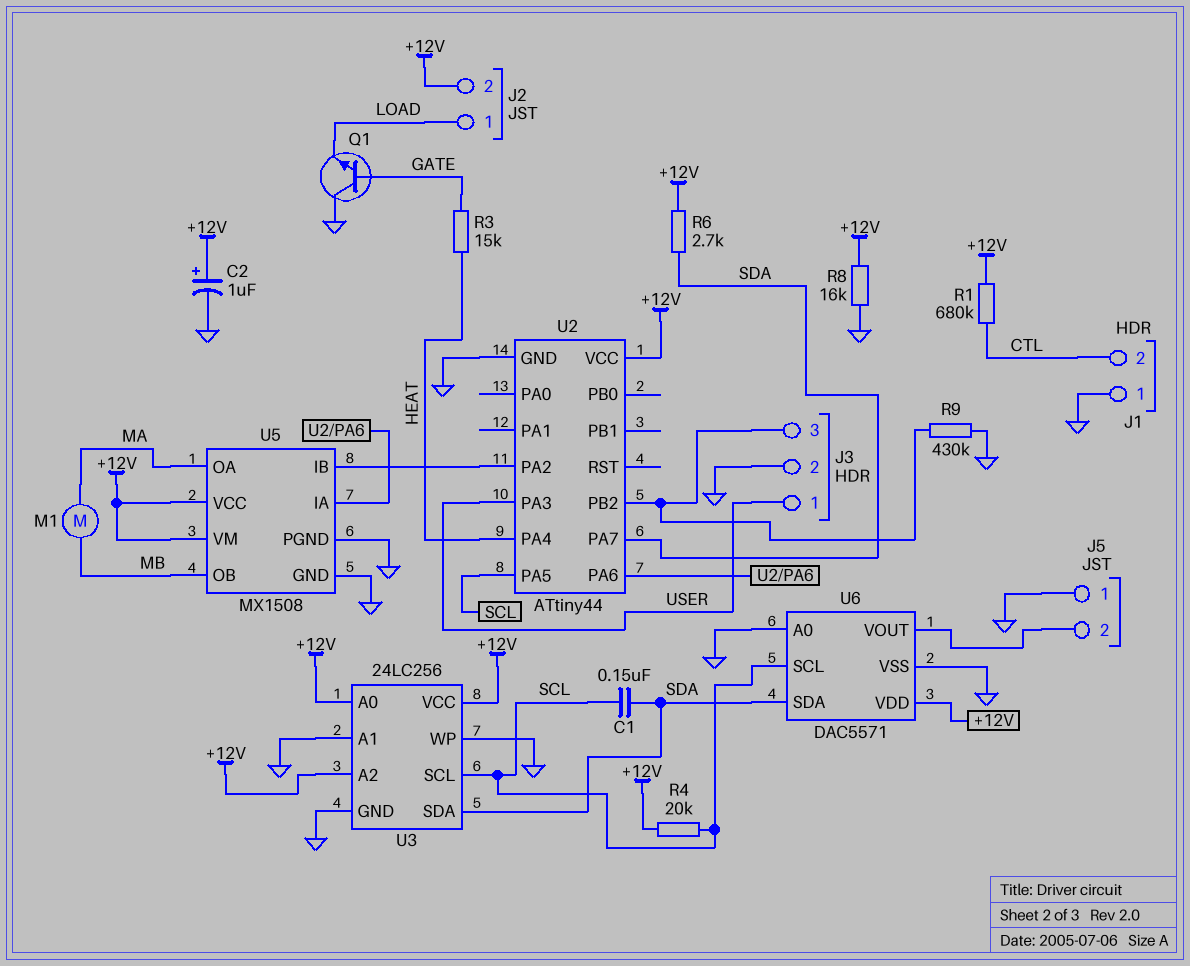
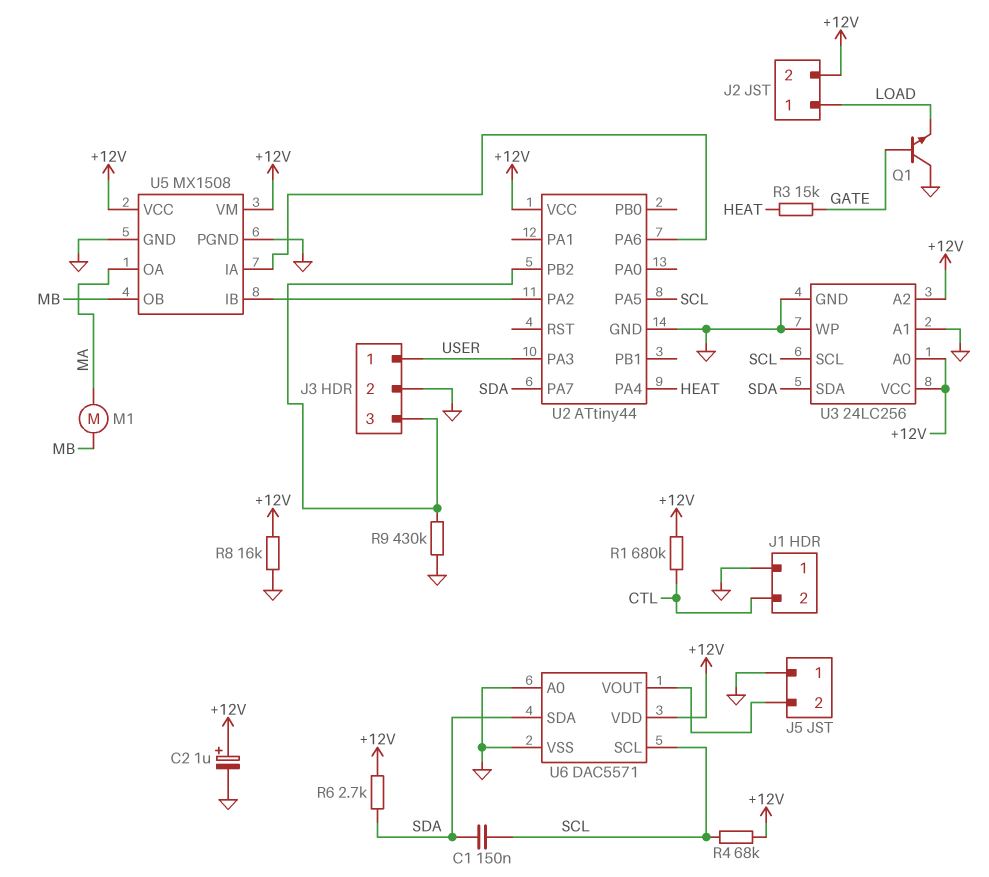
R4: 20k (+12V, SCL) -> 68k (+12V, SCL)

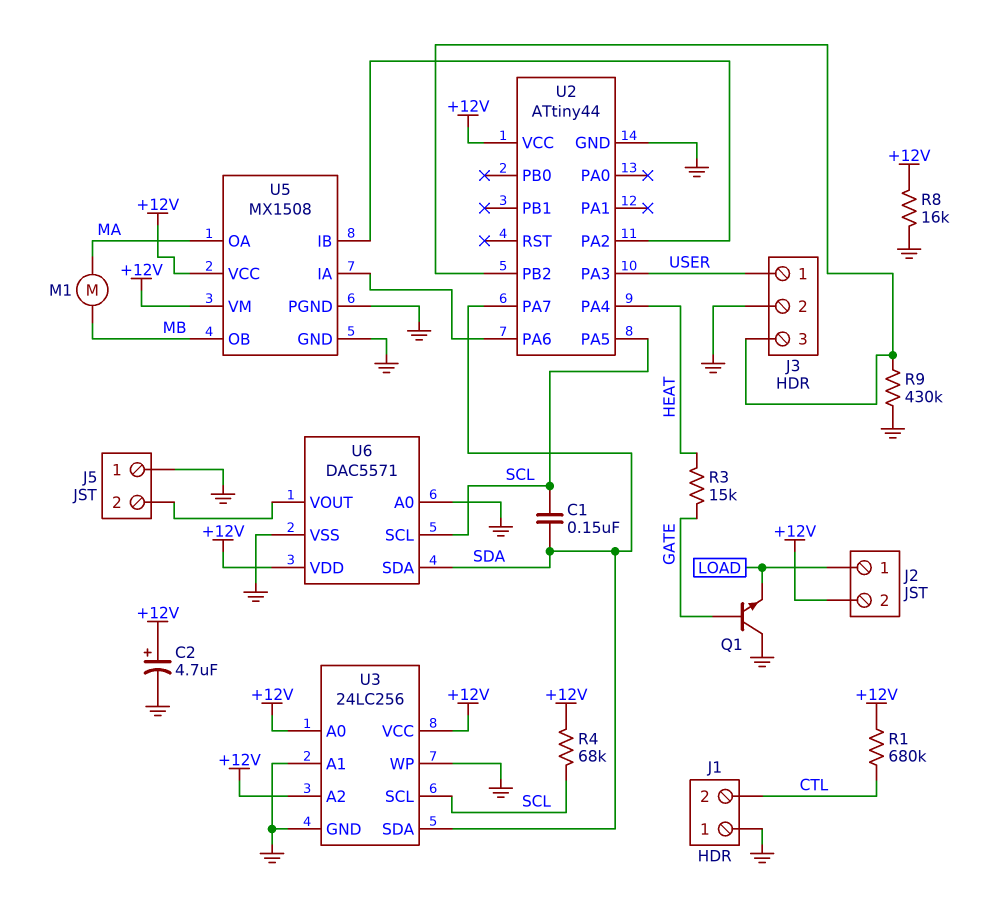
C2: 1uF (plus +12V, minus GND) -> 4.7uF (plus +12V, minus GND)
R6: 2.7k (+12V, SDA) -> none

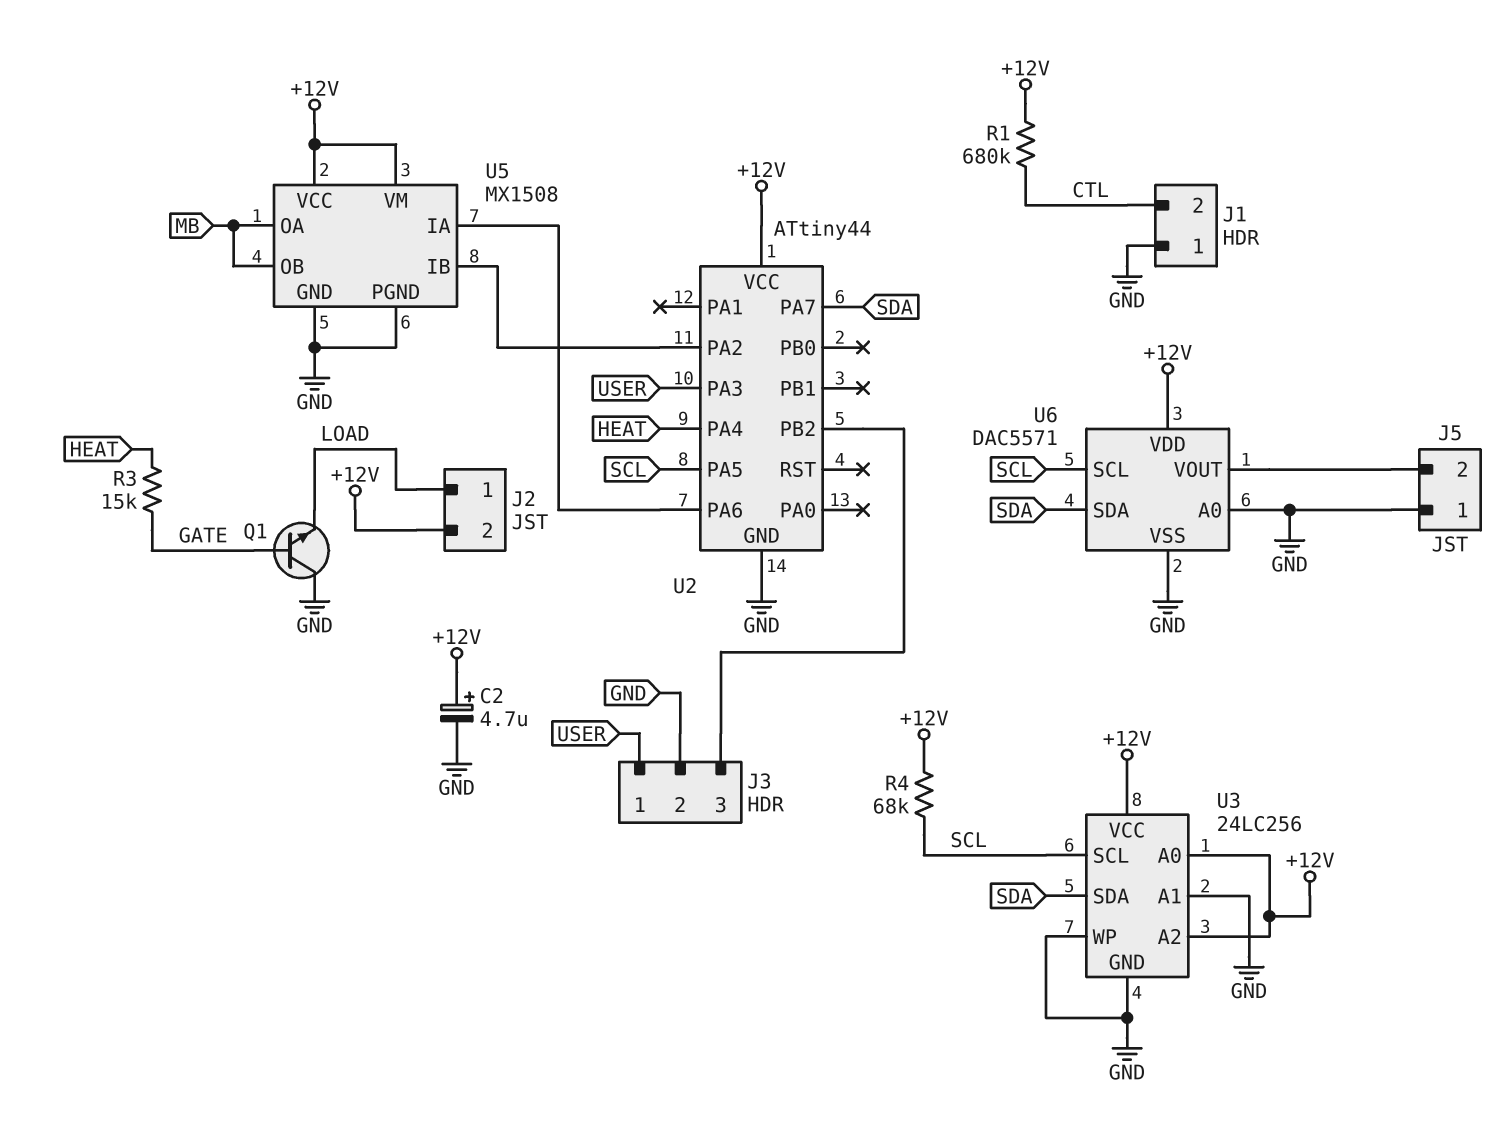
C1: 150nF (SCL, SDA) -> none
M1: motor (MA, MB) -> none
R8: 16k (+12V, GND) -> none
R9: 430k (GND, J3/3) -> none
U5 pin OA: MA -> MB

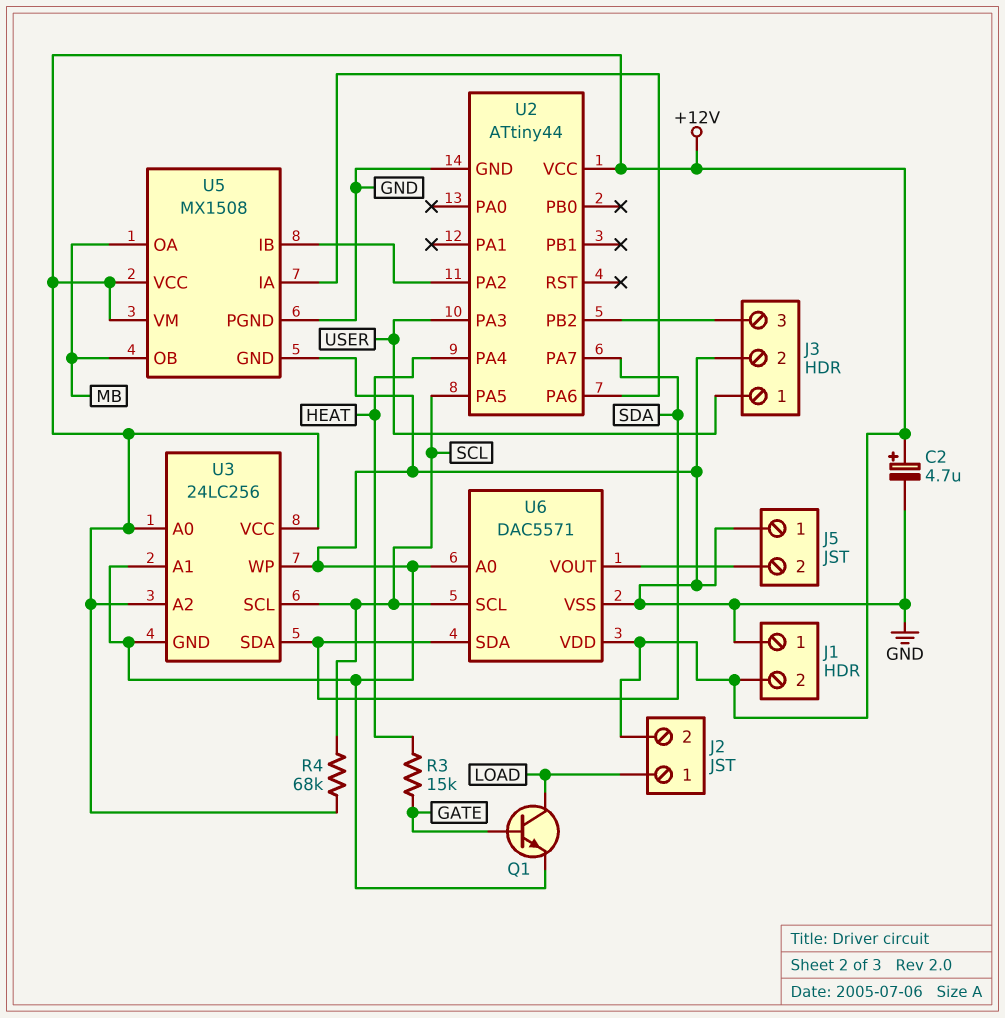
J1 pin 2: CTL -> +12V
Q1: NPN (B GATE, C GND, E LOAD) -> NPN (B GATE, C LOAD, E GND)
R1: 680k (+12V, CTL) -> none

